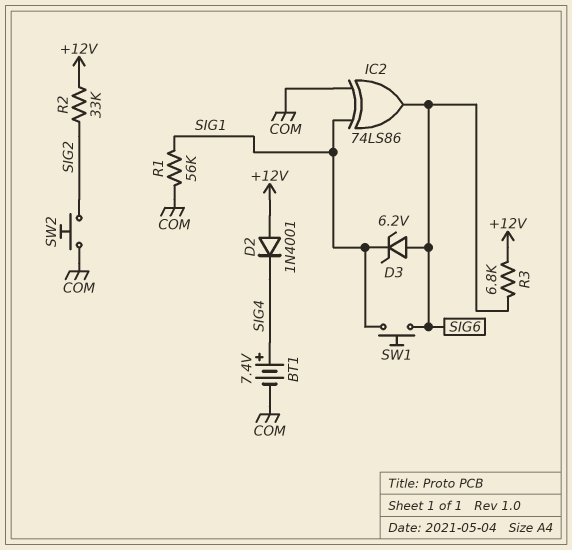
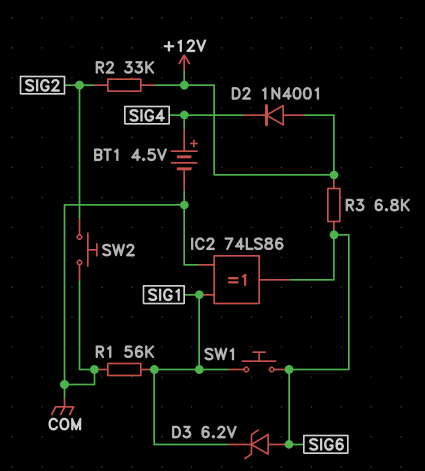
BT1: 7.4V (plus SIG4, minus COM) -> 4.5V (plus SIG4, minus COM)

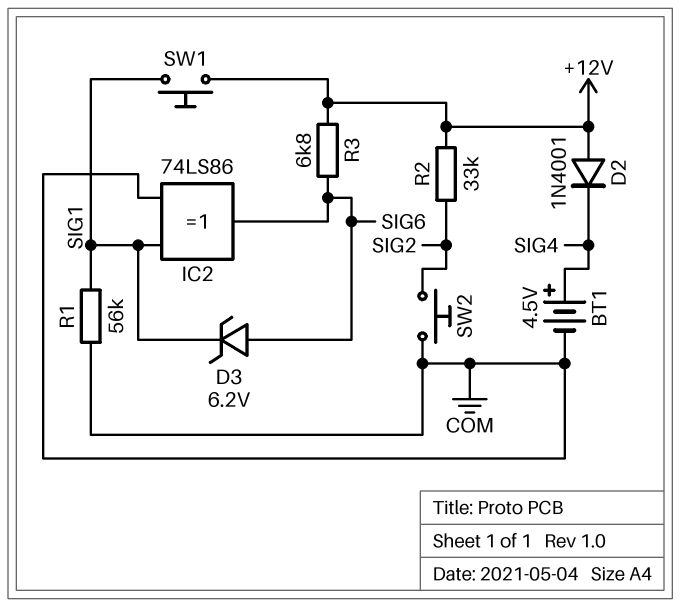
SW1: button (SIG1, SIG6) -> button (+12V, SIG1)

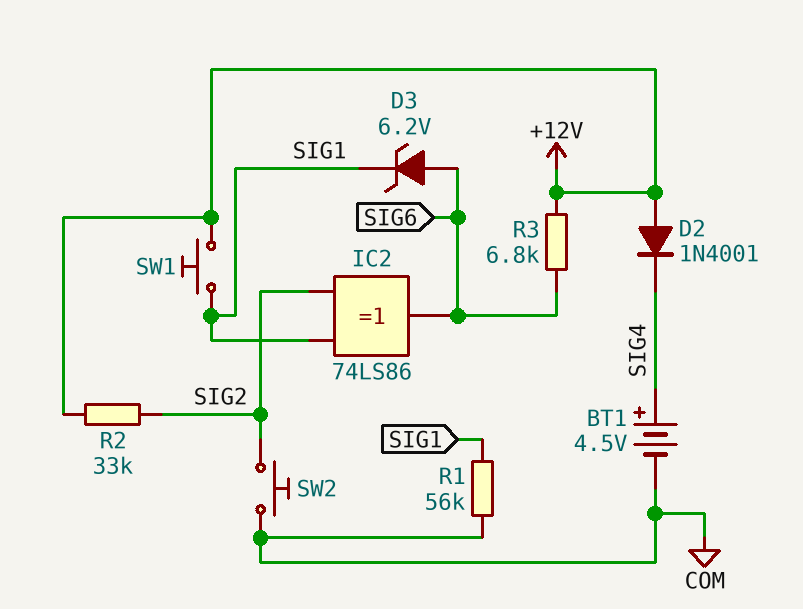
IC2: XOR 74LS86 (in COM, in SIG1, out SIG6) -> XOR 74LS86 (in SIG1, in SIG2, out SIG6)

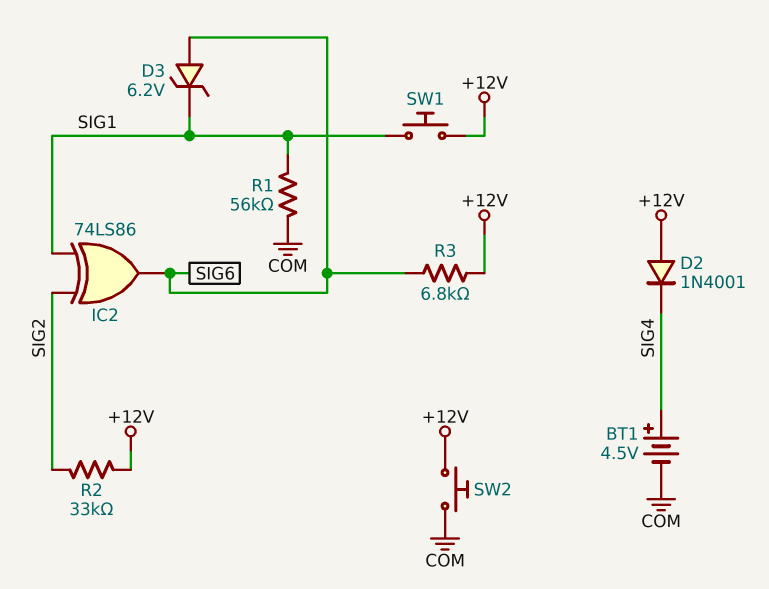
SW2: button (COM, SIG2) -> button (+12V, COM)

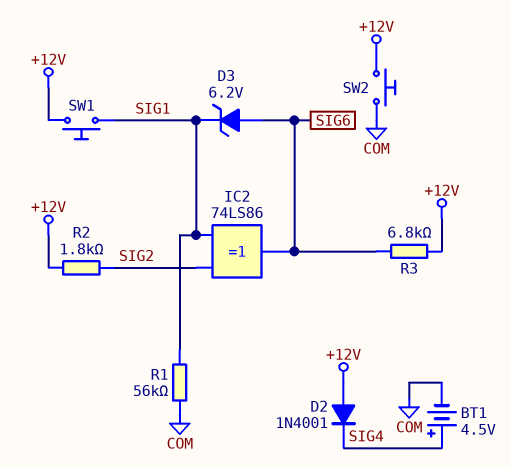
R2: 33k (+12V, SIG2) -> 1.8k (+12V, SIG2)

